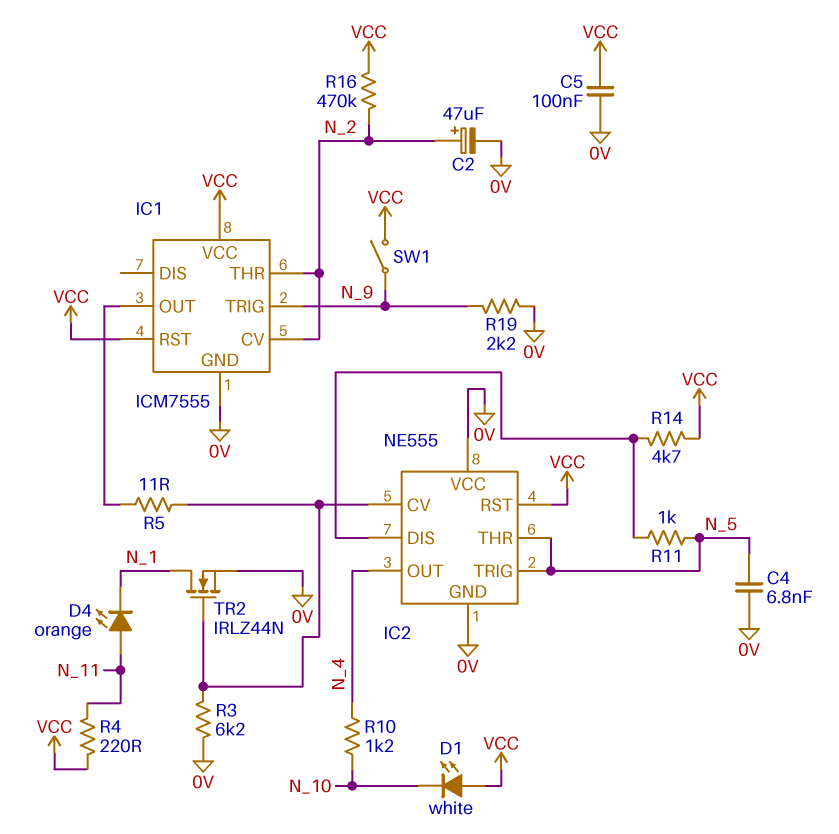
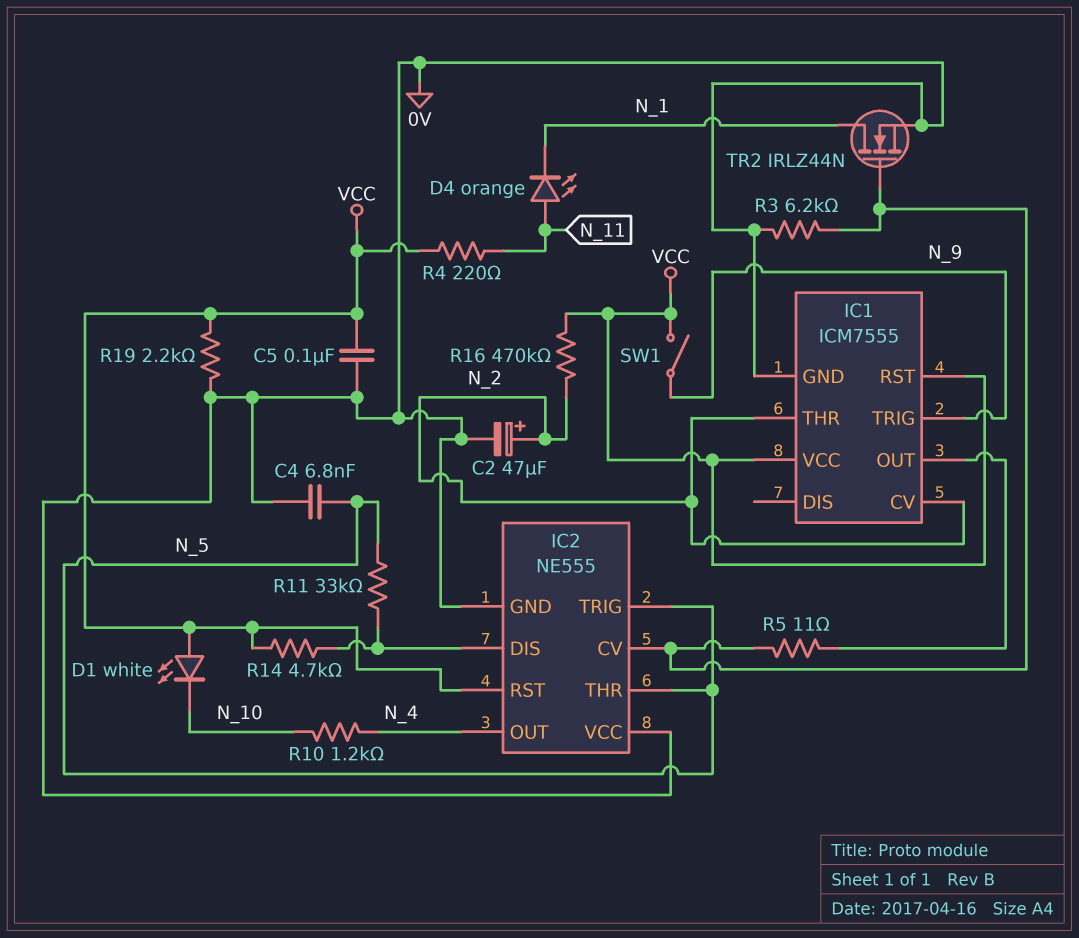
R11: 1k (IC2/DIS, N_5) -> 33k (IC2/DIS, N_5)
R19: 2.2k (0V, N_9) -> 2.2k (0V, VCC)

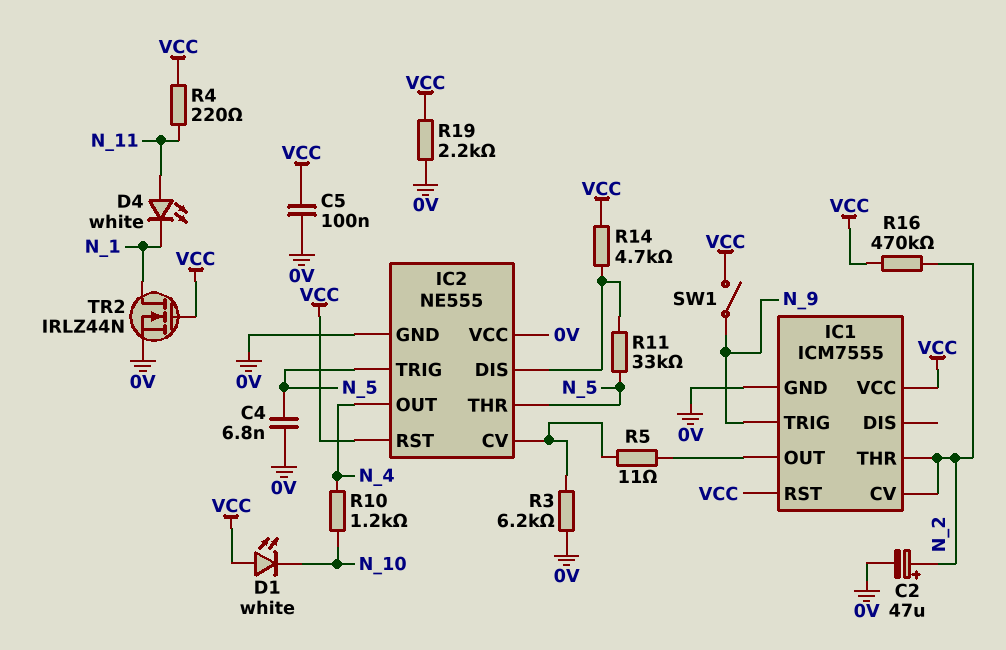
D4: LED orange (A N_11, K N_1) -> LED white (A N_11, K N_1)
TR2: NMOS IRLZ44N (G IC2/CV, D N_1, S 0V) -> NMOS IRLZ44N (G VCC, D N_1, S 0V)

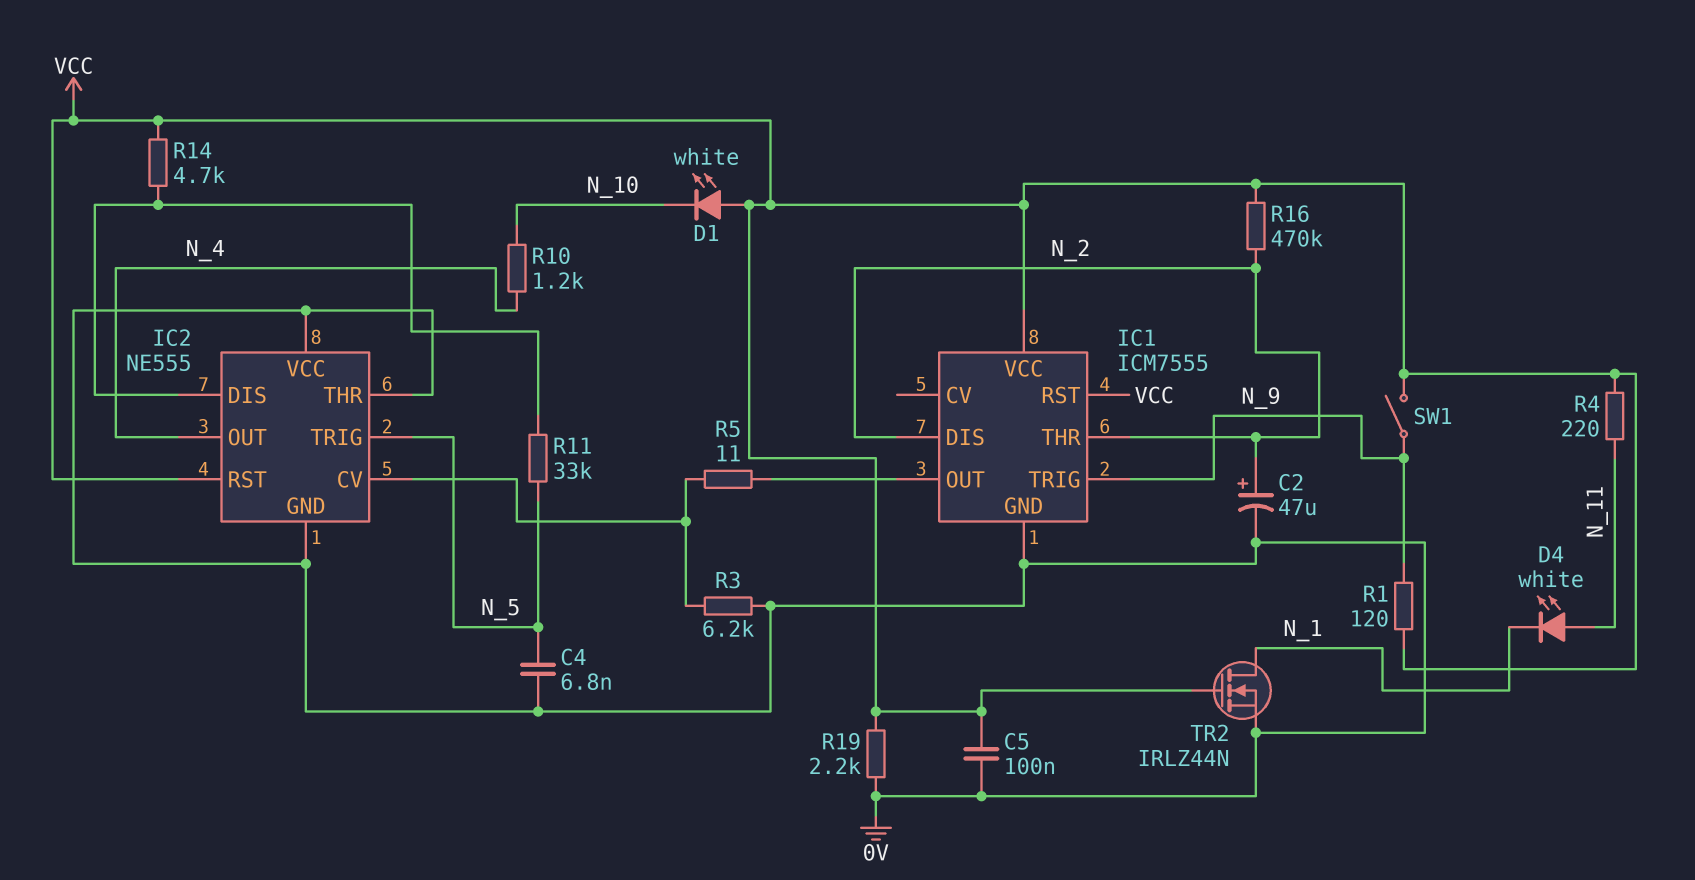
IC1 pin CV: N_2 -> none
IC1 pin DIS: none -> N_2
IC2 pin THR: N_5 -> 0V
R1: none -> 120 (N_9, VCC)

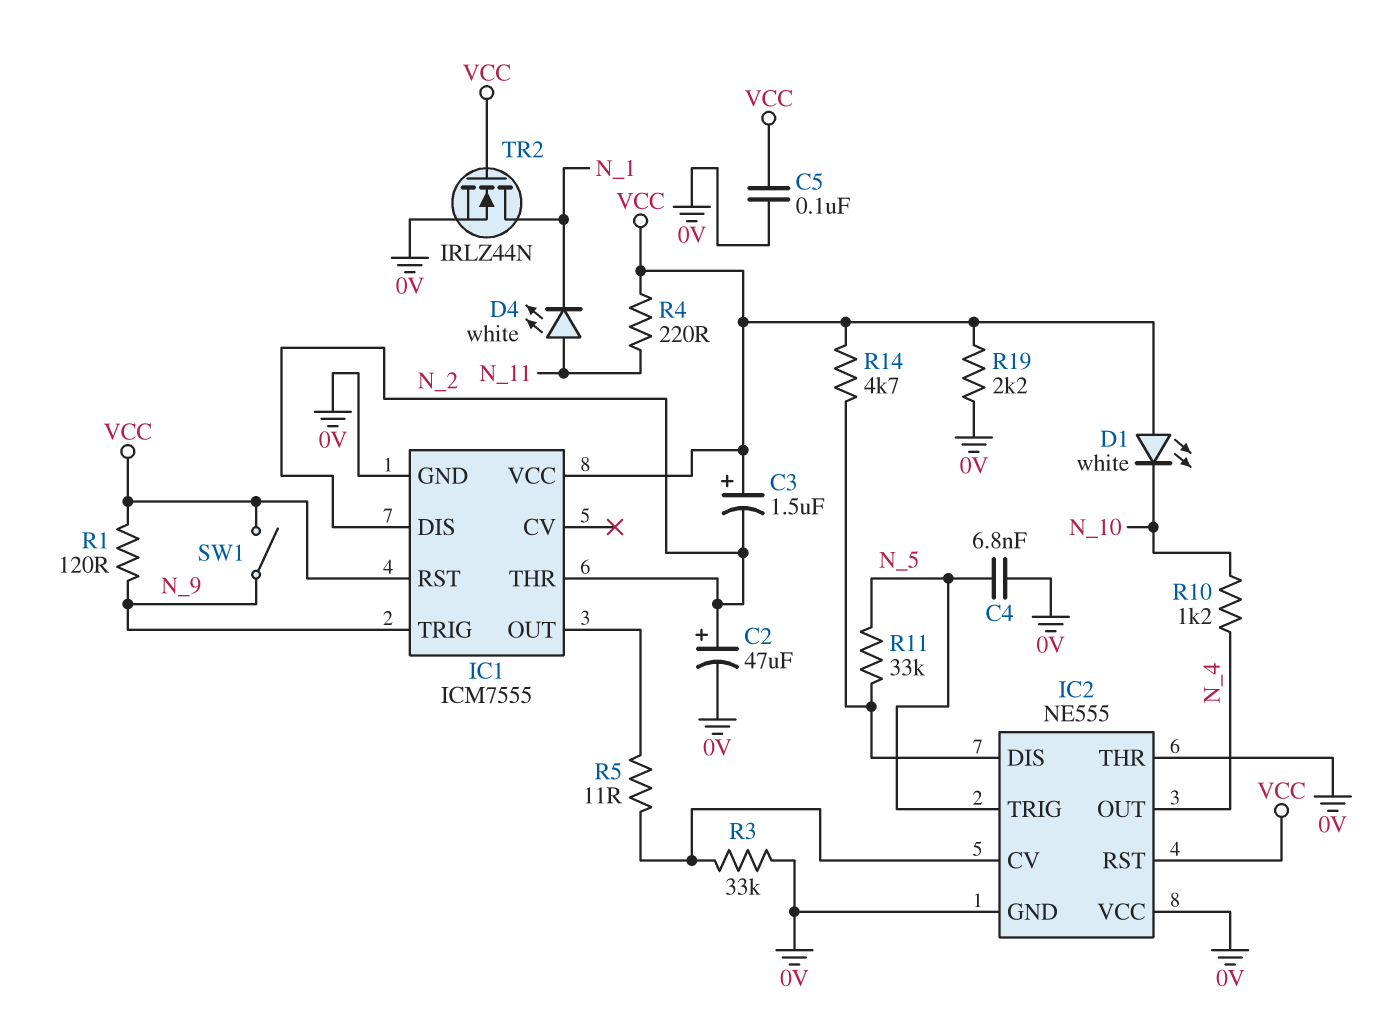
C3: none -> 1.5uF (plus VCC, minus N_2)
R3: 6.2k (0V, IC2/CV) -> 33k (0V, IC2/CV)
R16: 470k (N_2, VCC) -> none

